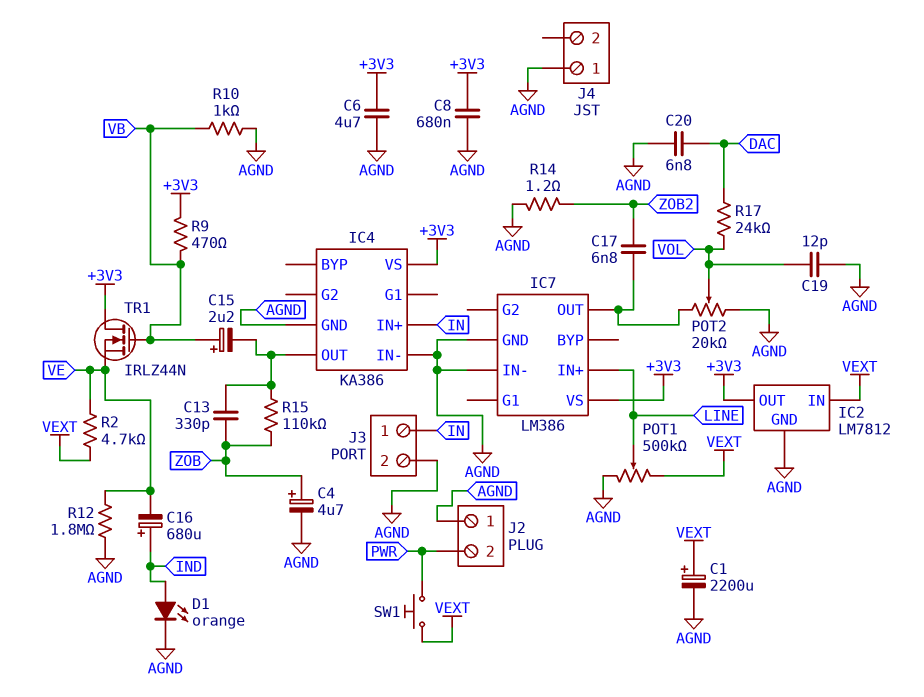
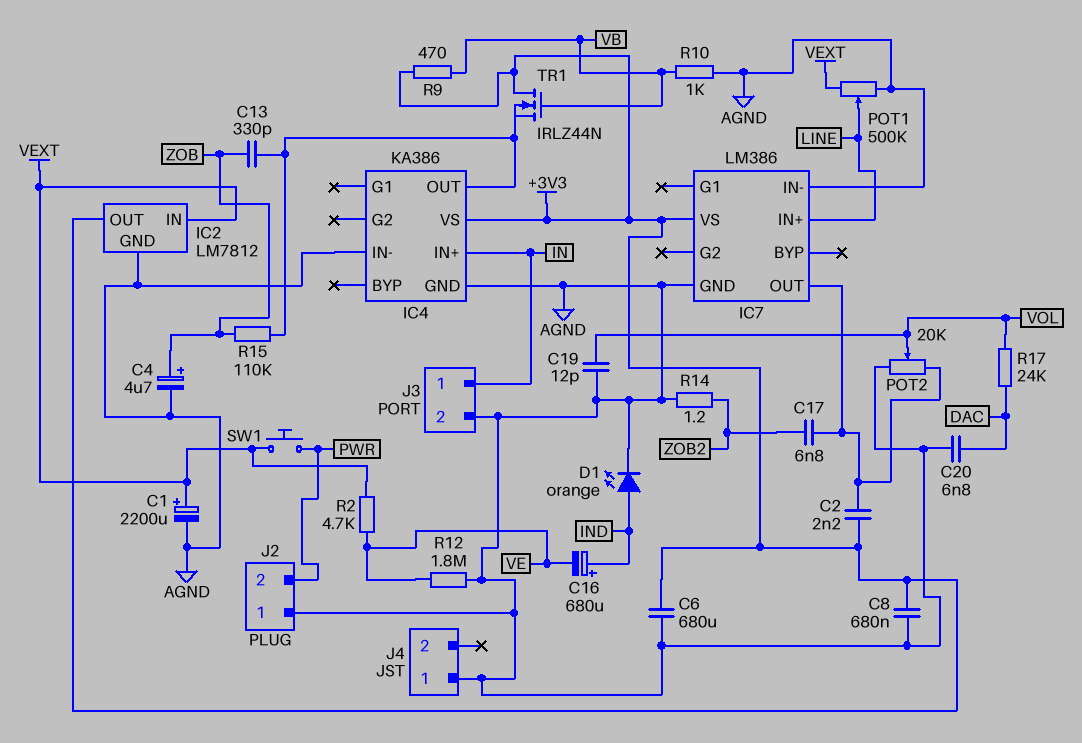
C2: none -> 2.2nF (+3V3, IC7/OUT)
C6: 4.7uF (+3V3, AGND) -> 680uF (+3V3, AGND)
C15: 2.2uF (plus VB, minus IC4/OUT) -> none
TR1: NMOS IRLZ44N (G VB, D +3V3, S VE) -> NMOS IRLZ44N (G VB, D +3V3, S IC4/OUT)

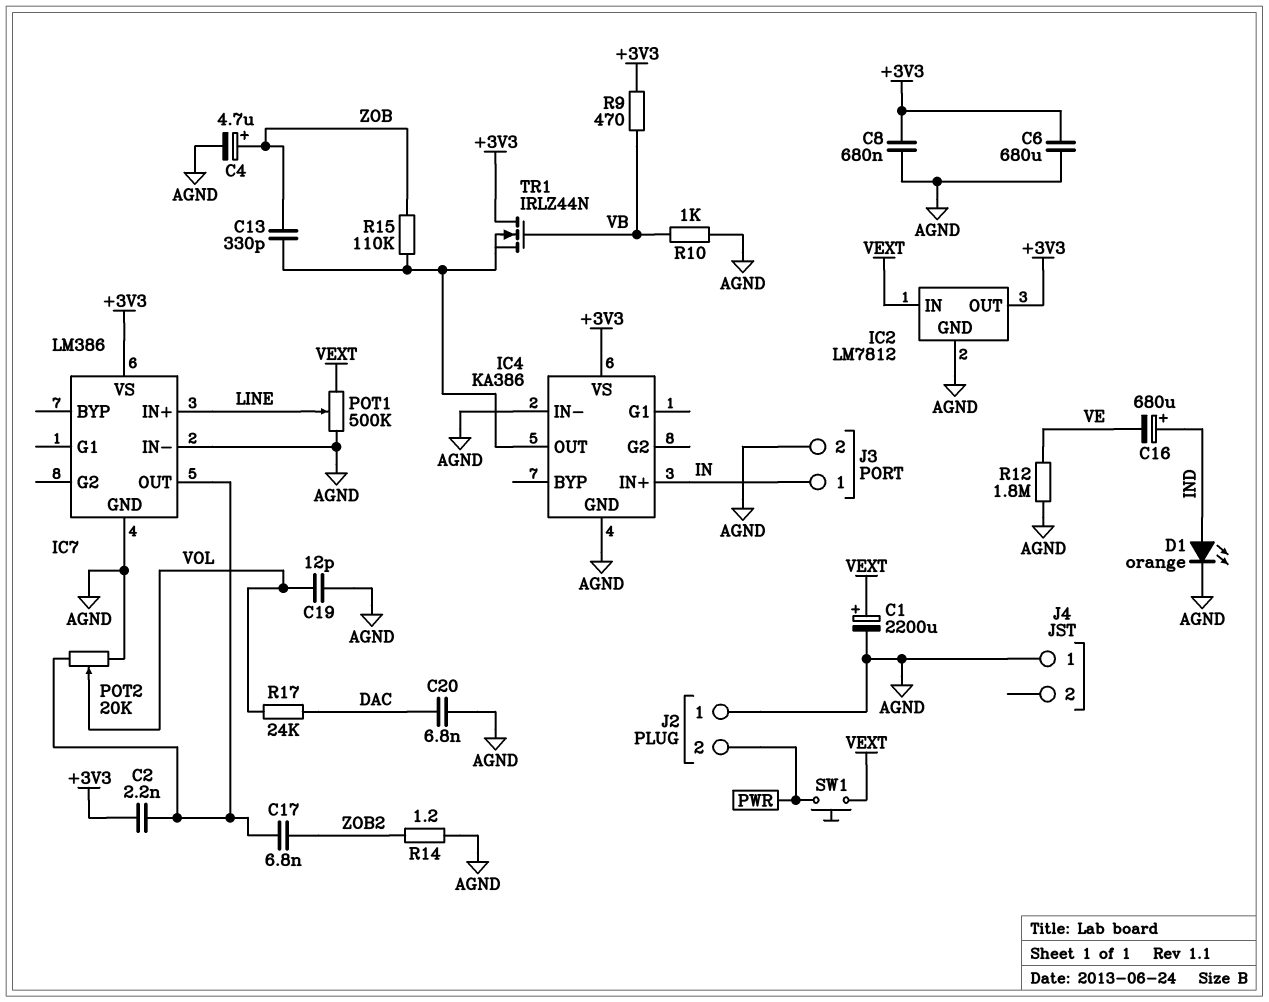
R2: 4.7k (VE, VEXT) -> none

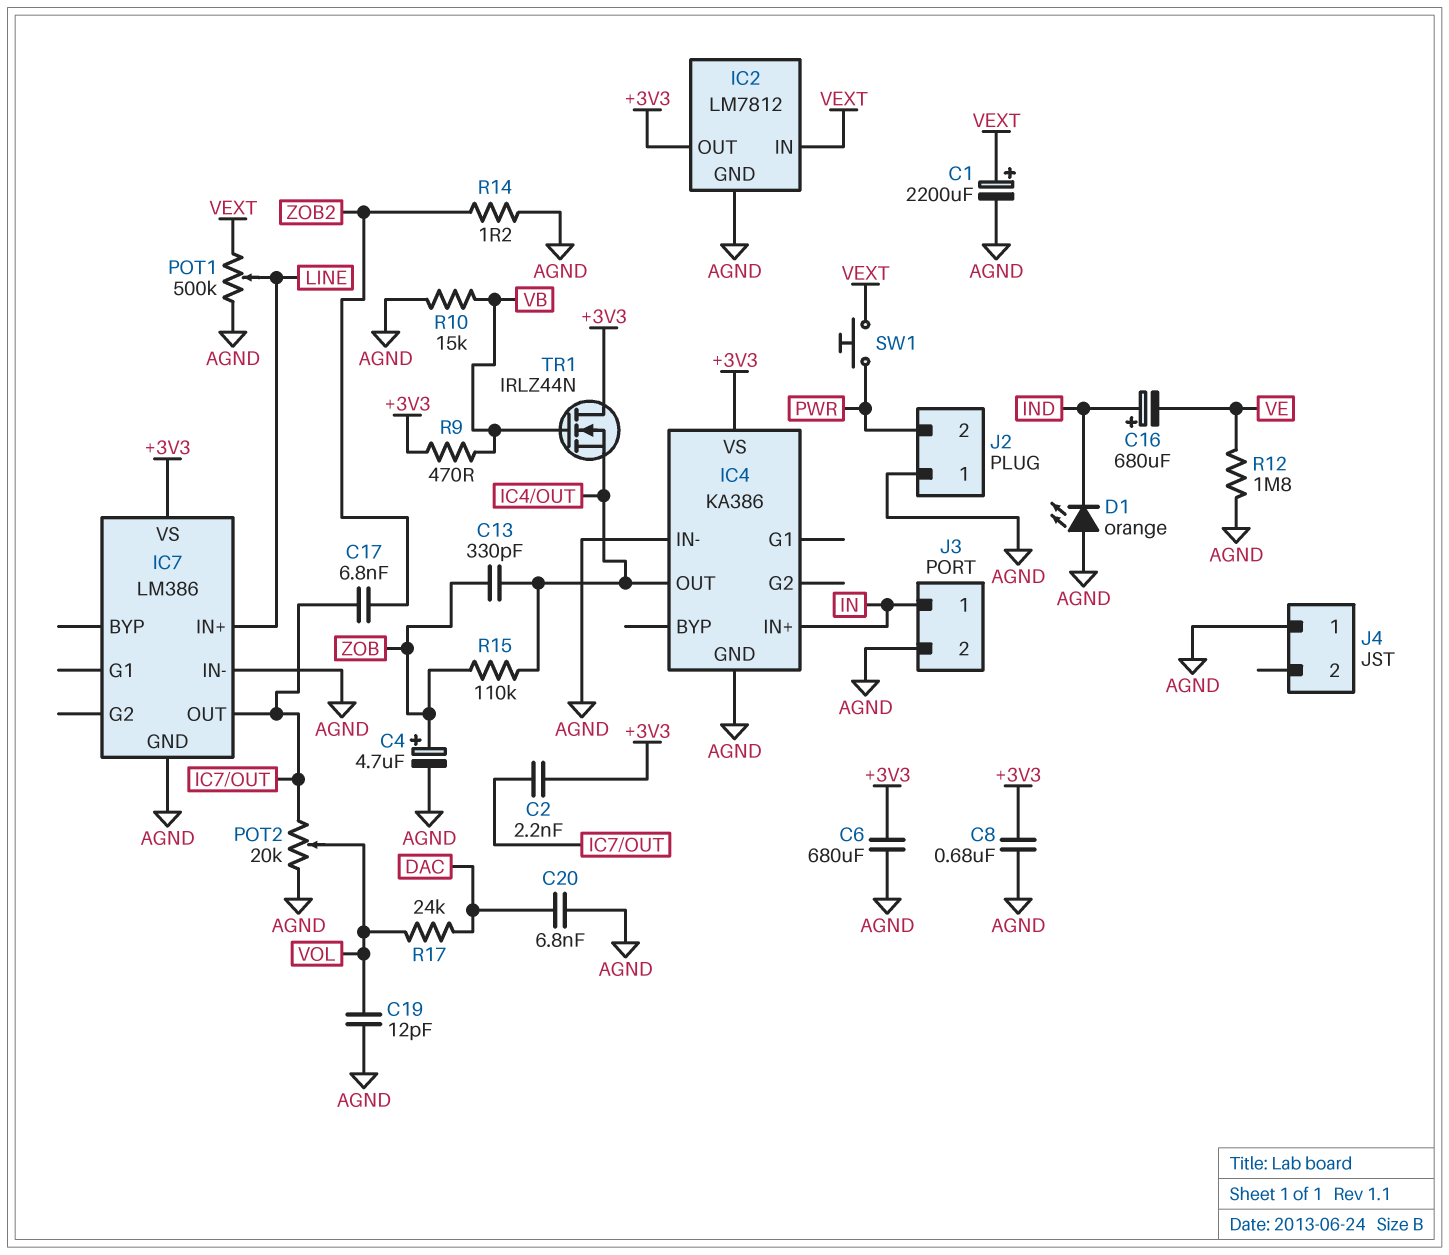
D1: LED orange (A IND, K AGND) -> LED orange (A AGND, K IND)
R10: 1k (AGND, VB) -> 15k (AGND, VB)

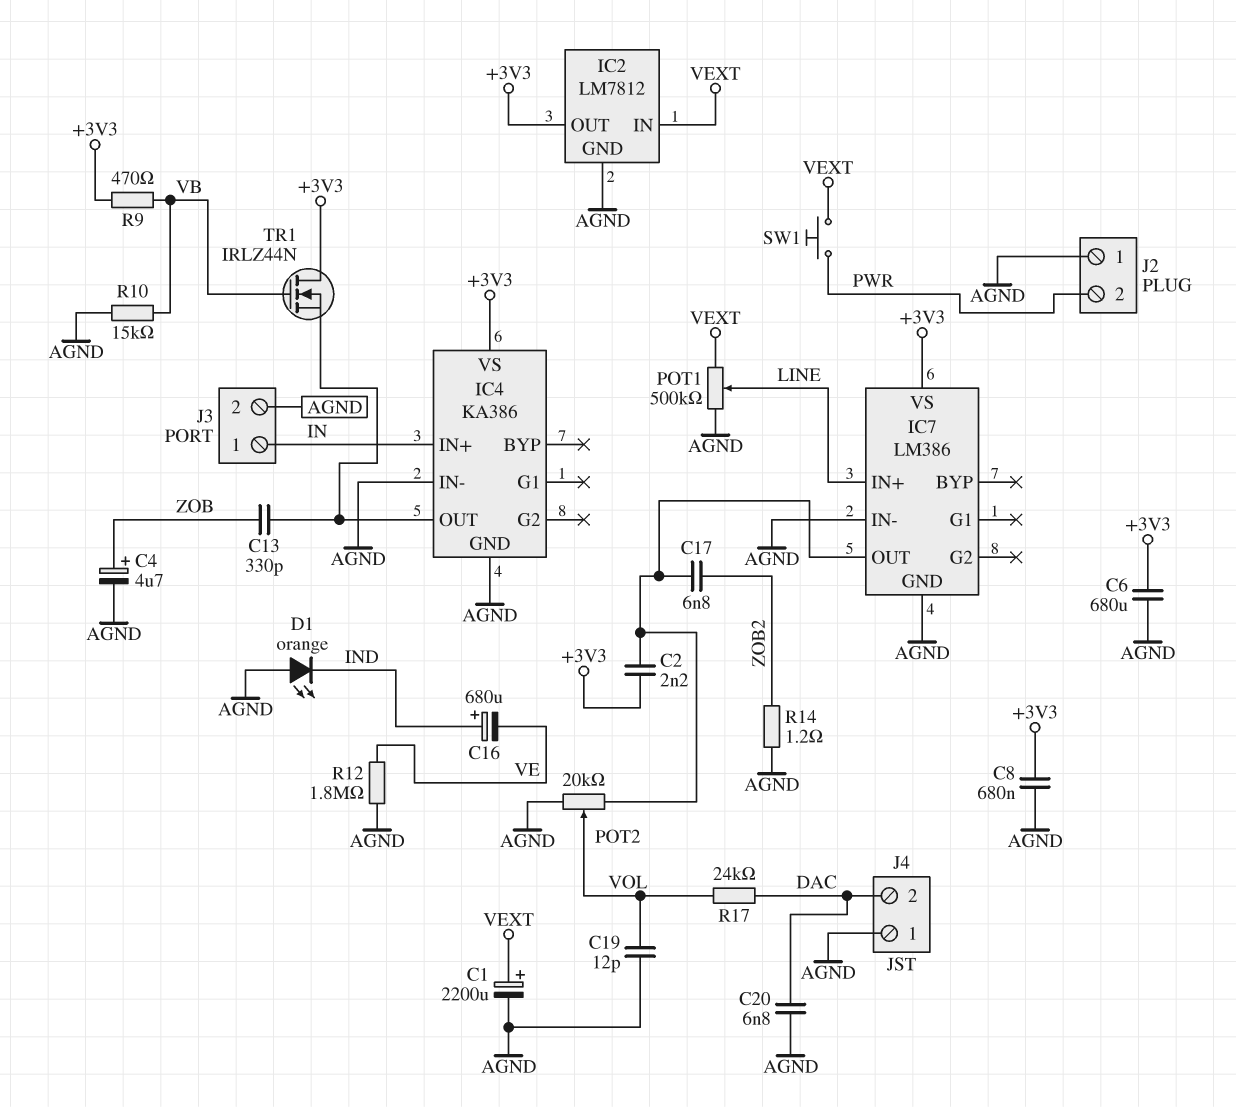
J4 pin 2: none -> DAC
R15: 110k (IC4/OUT, ZOB) -> none

